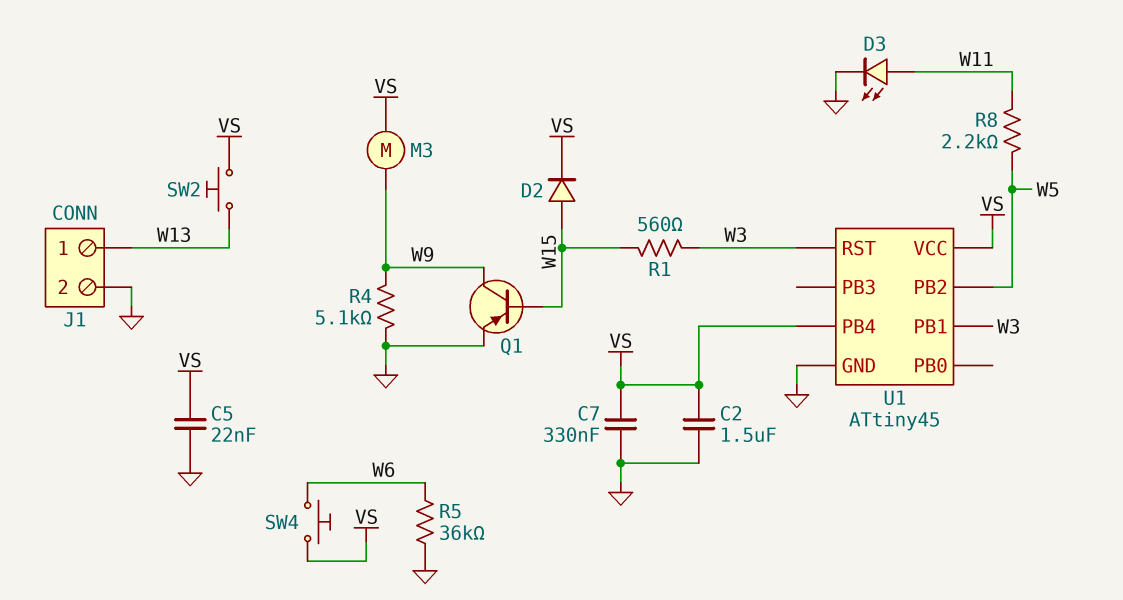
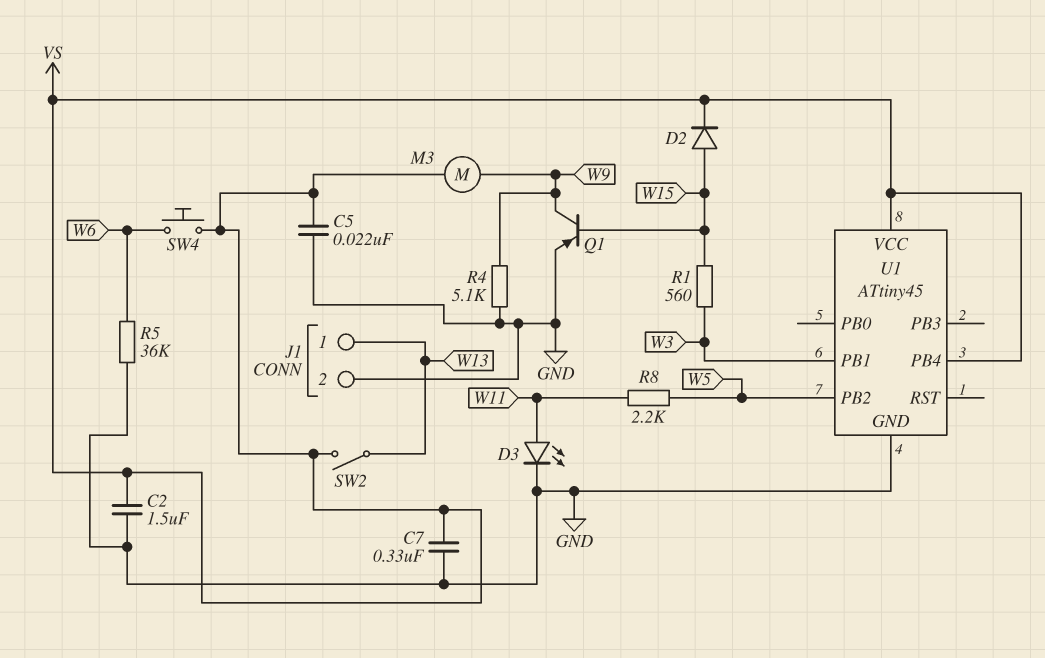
SW2: button (VS, W13) -> switch (VS, W13)
U1 pin RST: W3 -> none

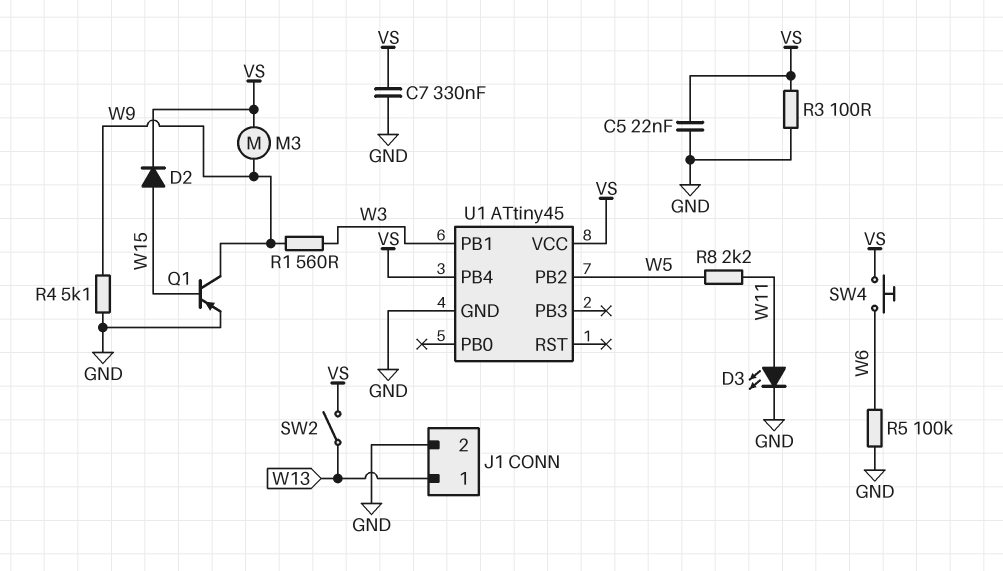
C2: 1.5uF (GND, VS) -> none
R1: 560 (W3, W15) -> 560 (W3, W9)
R3: none -> 100 (GND, VS)
R5: 36k (GND, W6) -> 100k (GND, W6)

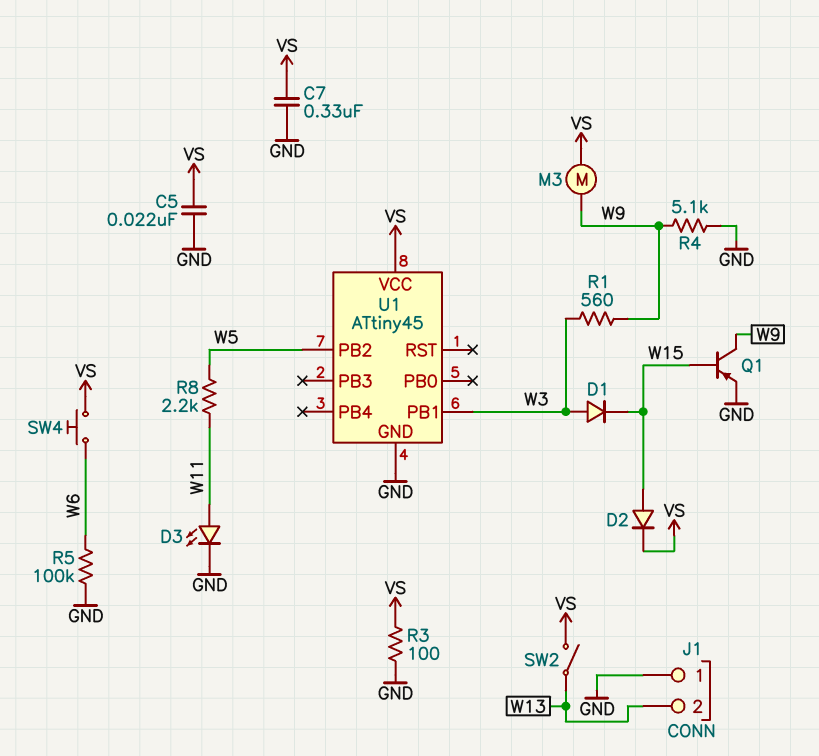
D1: none -> diode (A W3, K W15)
J1 pin 1: W13 -> GND
J1 pin 2: GND -> W13
U1 pin PB4: VS -> none

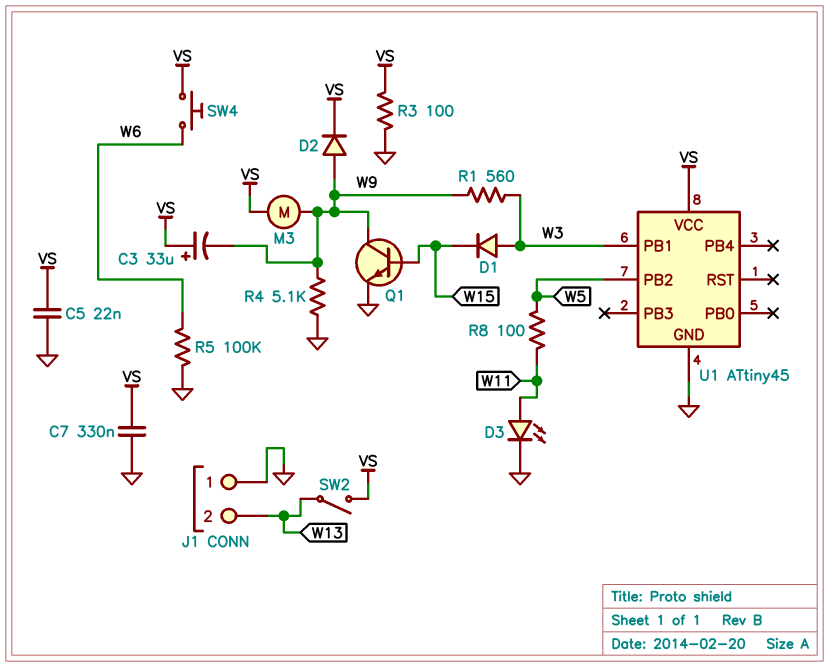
C3: none -> 33uF (plus VS, minus W9)
D2: diode (A W15, K VS) -> diode (A W9, K VS)
Q1: PNP (B W15, C W9, E GND) -> NPN (B W15, C W9, E GND)
R8: 2.2k (W5, W11) -> 100 (W5, W11)

